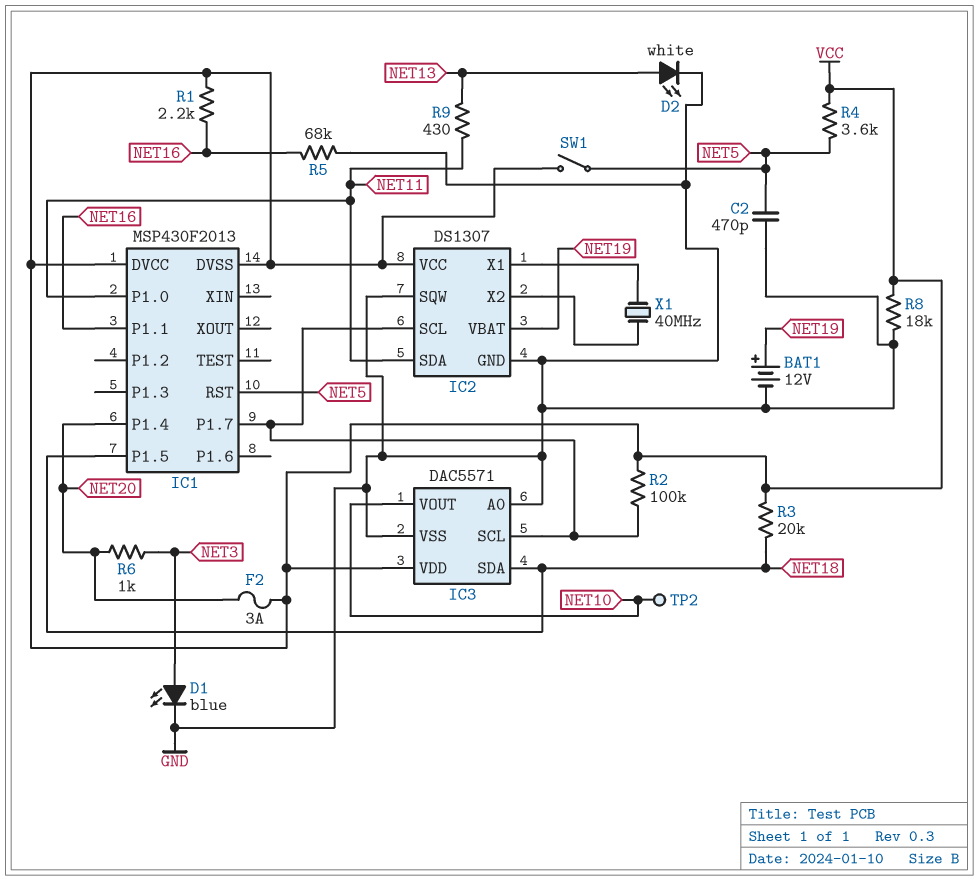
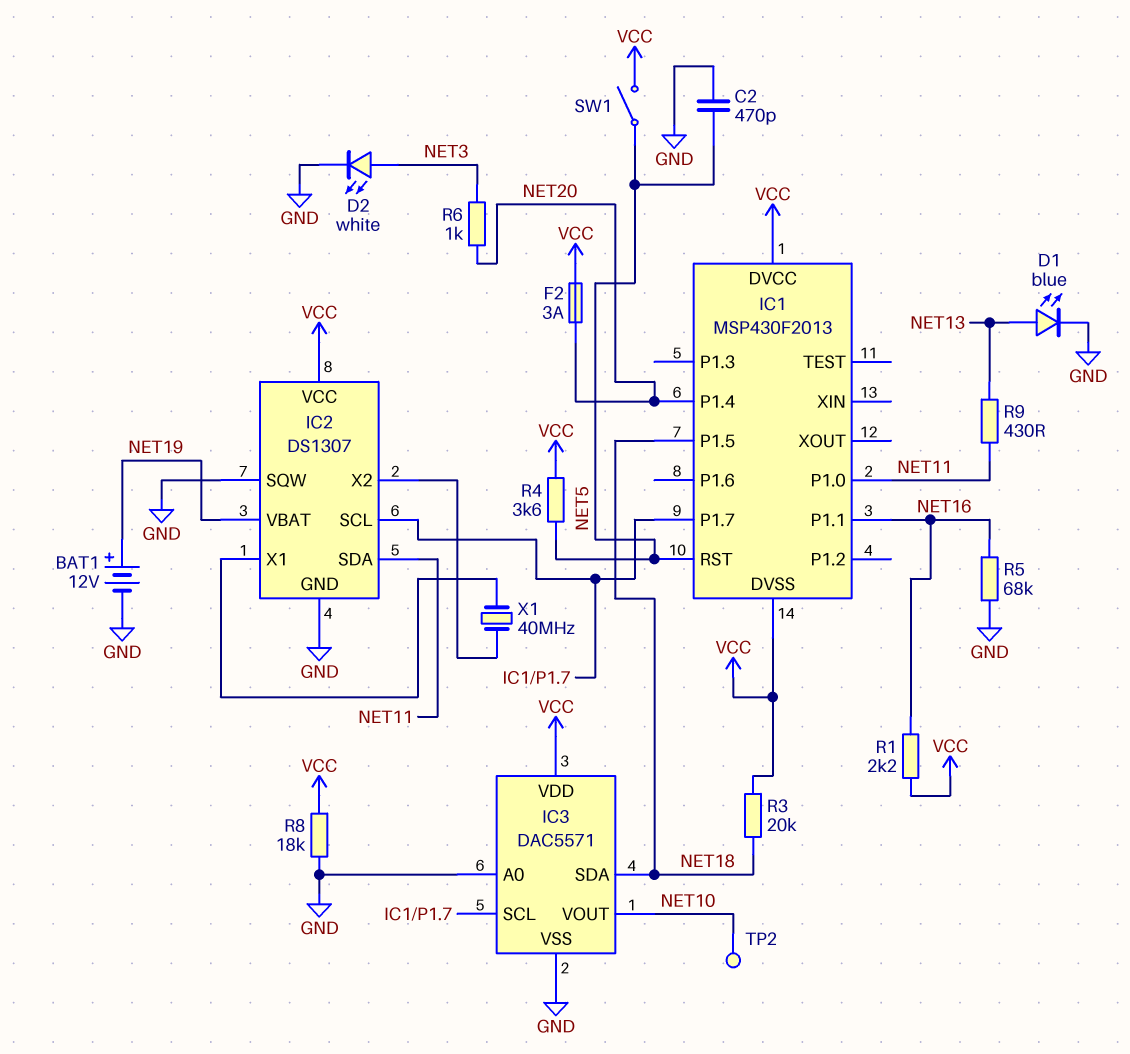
D1: LED blue (A NET3, K GND) -> LED blue (A NET13, K GND)
D2: LED white (A NET13, K GND) -> LED white (A NET3, K GND)
R2: 100k (IC1/P1.7, VCC) -> none

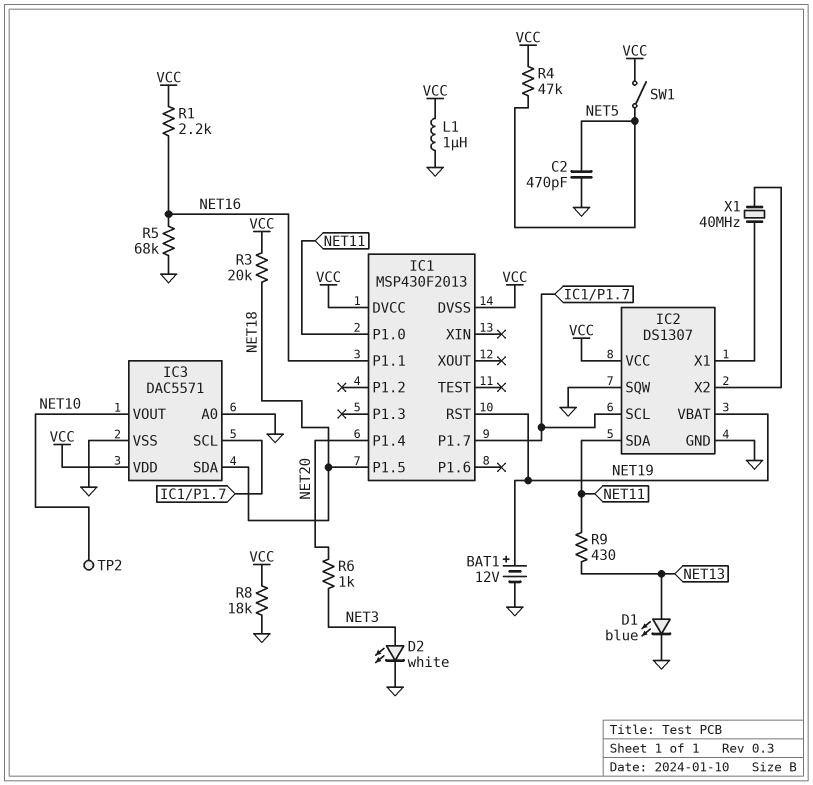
F2: 3A (NET20, VCC) -> none
IC1 pin RST: NET5 -> NET19
L1: none -> 1uH (GND, VCC)
R4: 3.6k (NET5, VCC) -> 47k (NET5, VCC)

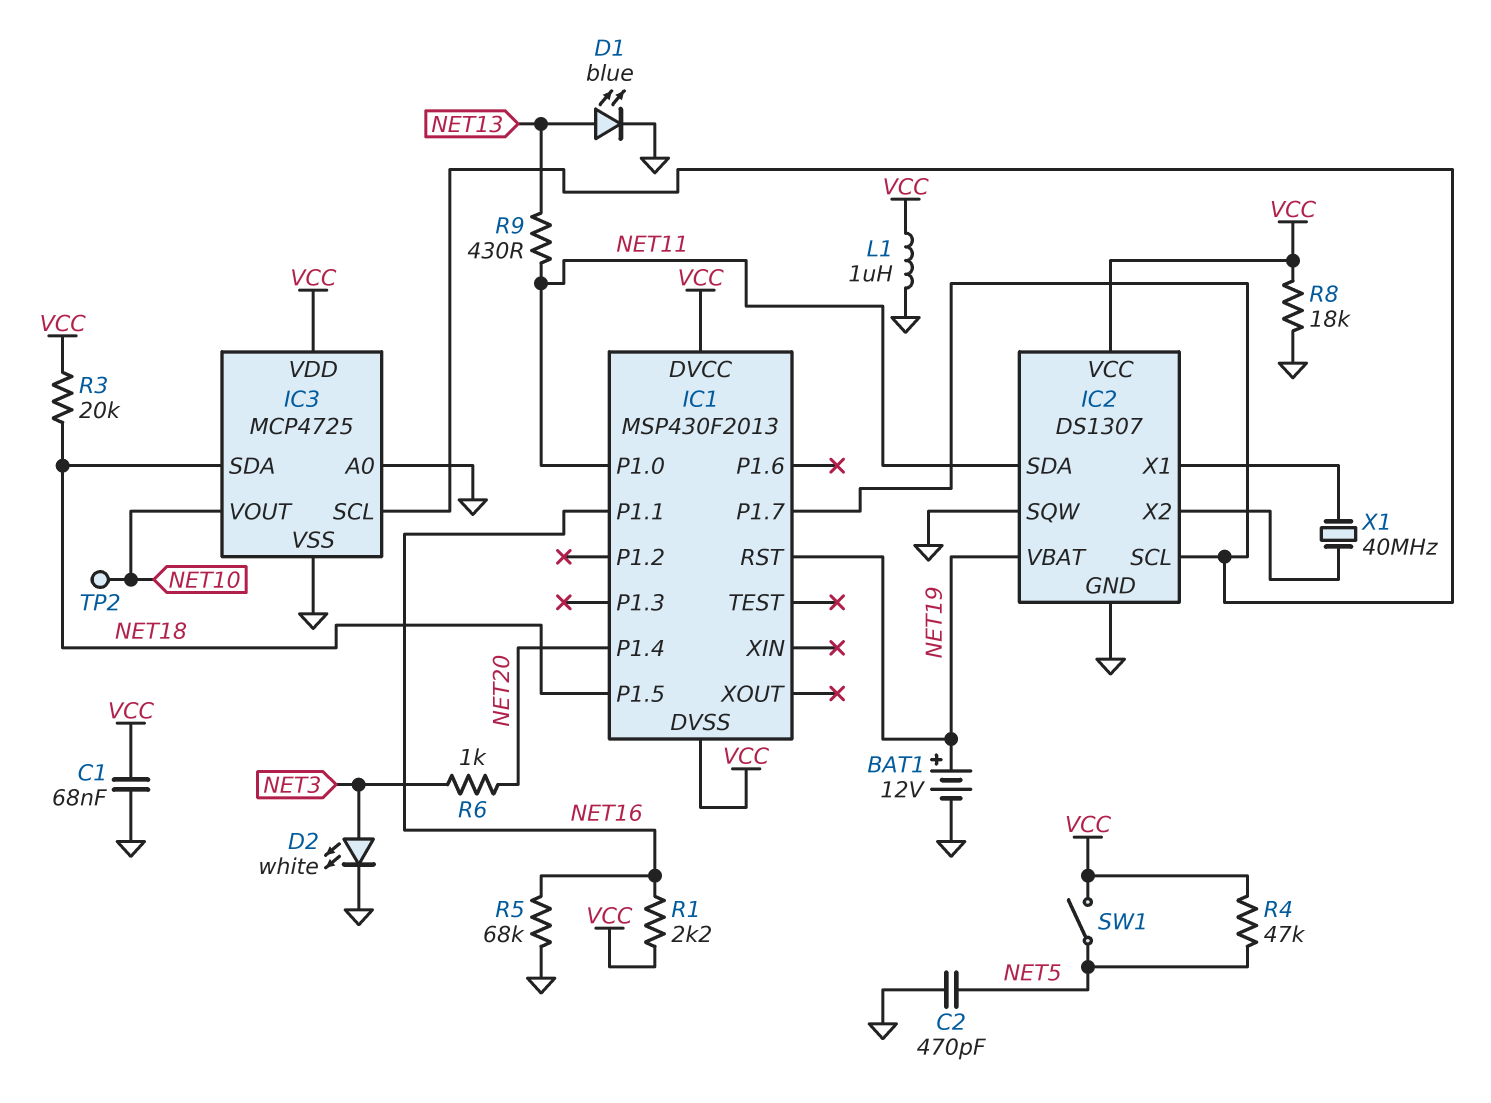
C1: none -> 68nF (GND, VCC)
IC3: DAC5571 -> MCP4725

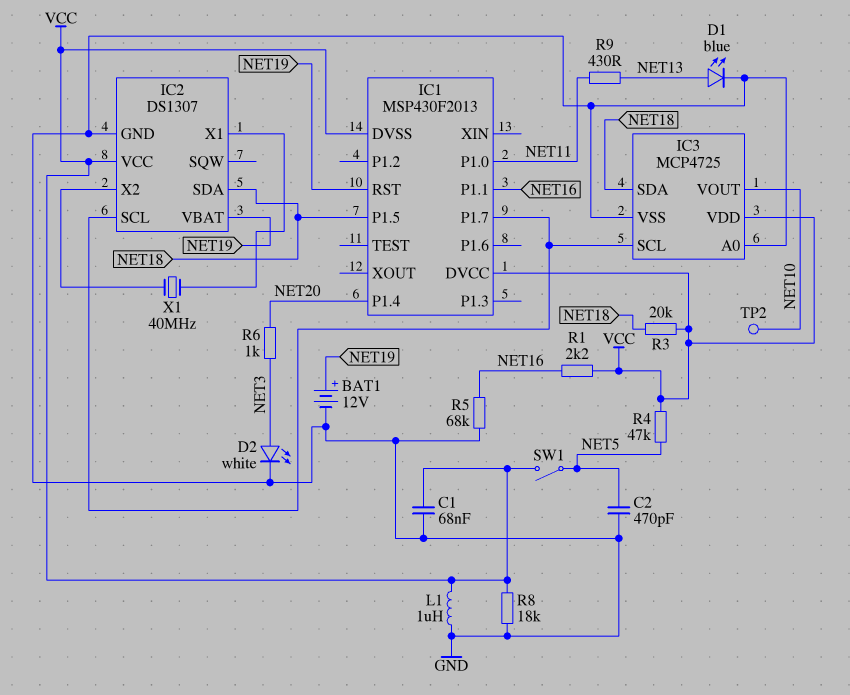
IC2 pin SDA: NET11 -> NET18
IC2 pin SQW: GND -> none

